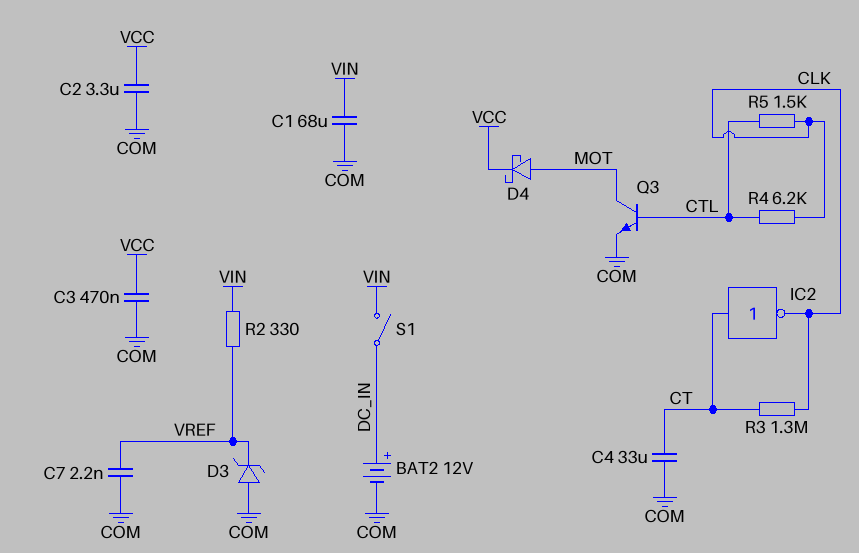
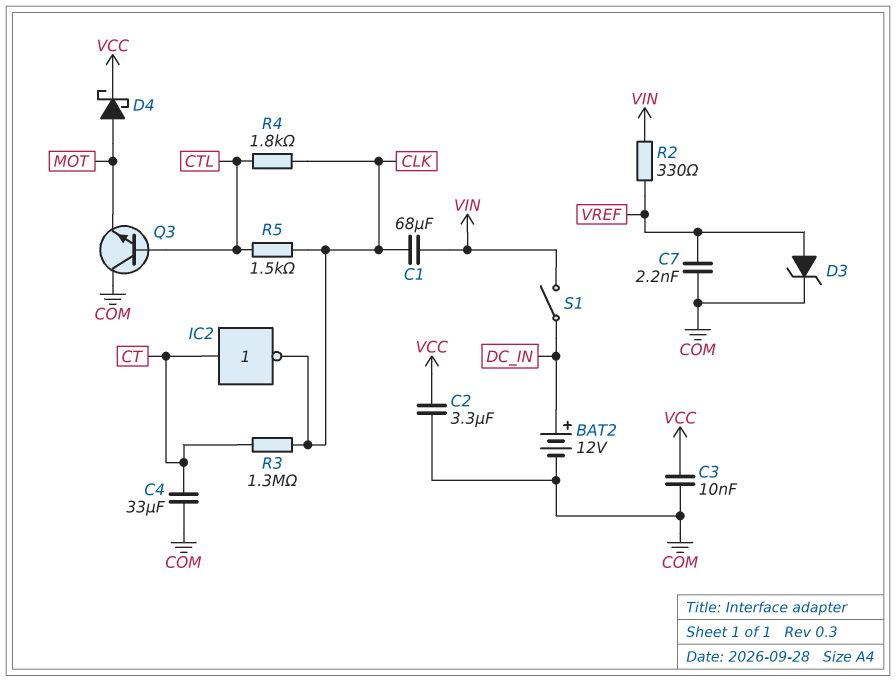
C1: 68uF (COM, VIN) -> 68uF (CLK, VIN)
C3: 470nF (COM, VCC) -> 10nF (COM, VCC)
D3: zener (A COM, K VREF) -> zener (A VREF, K COM)
Q3: NPN (B CTL, C MOT, E COM) -> NPN (B CTL, C COM, E MOT)
R4: 6.2k (CLK, CTL) -> 1.8k (CLK, CTL)

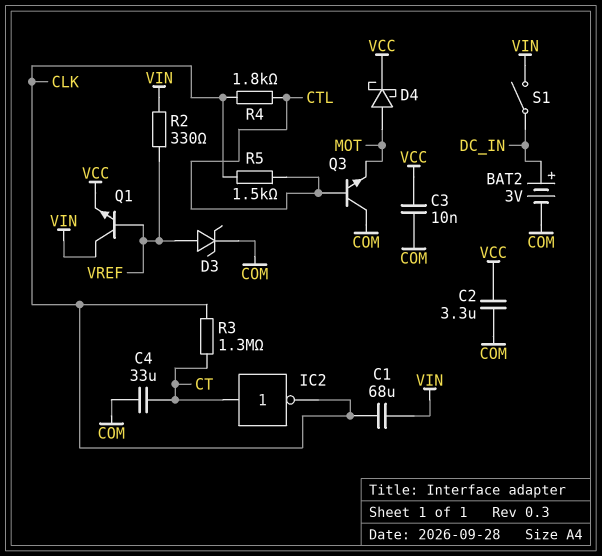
BAT2: 12V (plus DC_IN, minus COM) -> 3V (plus DC_IN, minus COM)
C7: 2.2nF (COM, VREF) -> none
Q1: none -> NPN (B VREF, C VIN, E VCC)

